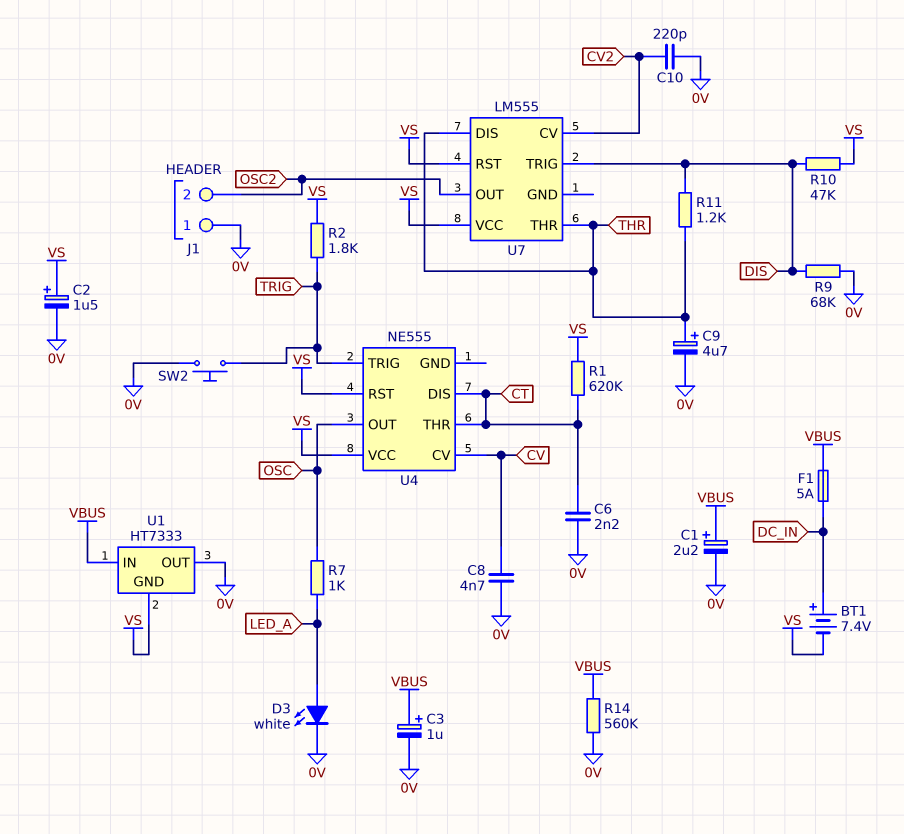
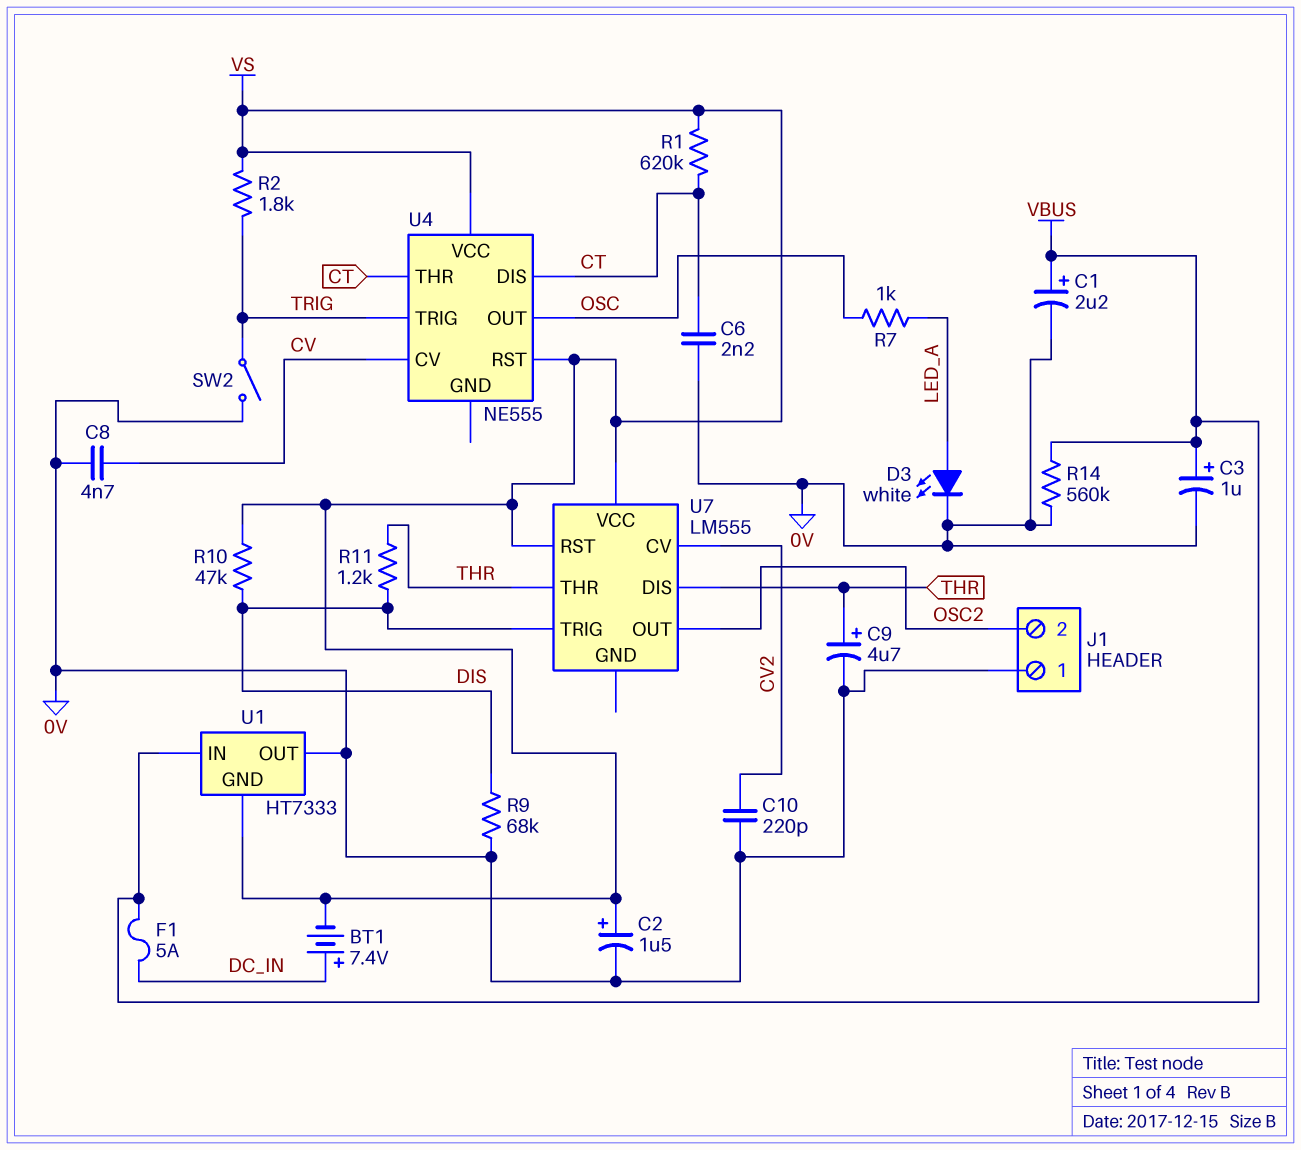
SW2: button (0V, TRIG) -> switch (0V, TRIG)

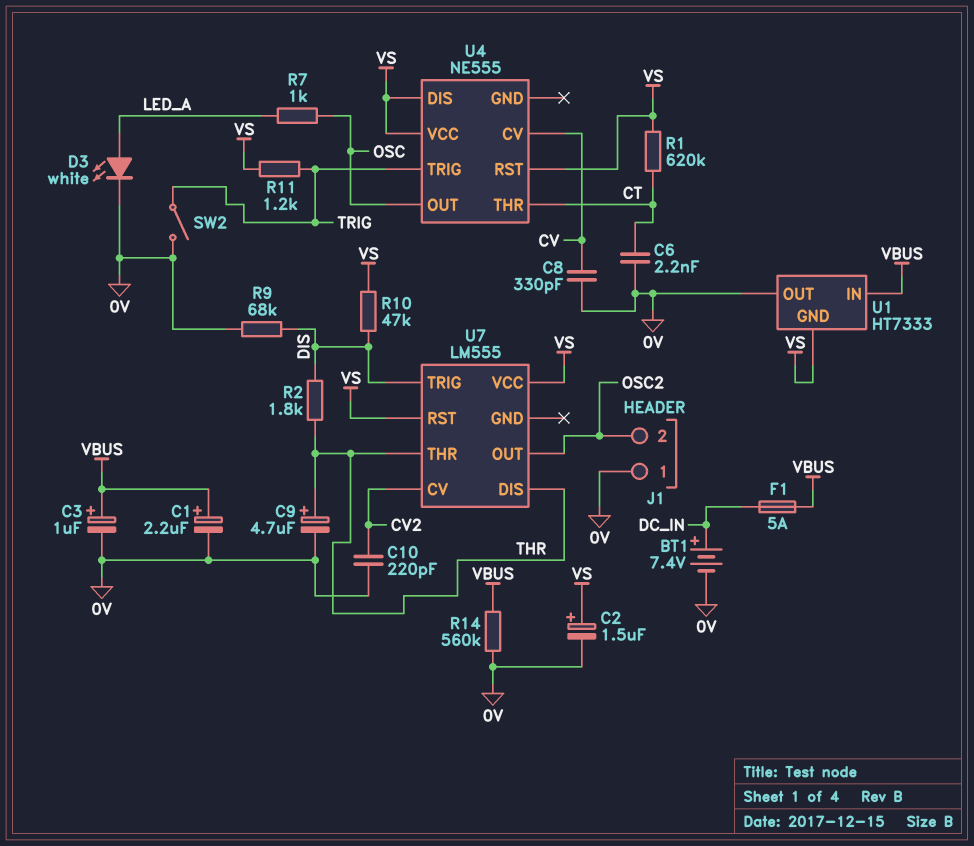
BT1: 7.4V (plus DC_IN, minus VS) -> 7.4V (plus DC_IN, minus 0V)
C8: 4.7nF (0V, CV) -> 330pF (0V, CV)
R2: 1.8k (TRIG, VS) -> 1.8k (DIS, THR)
R11: 1.2k (DIS, THR) -> 1.2k (TRIG, VS)
U4 pin DIS: CT -> VS

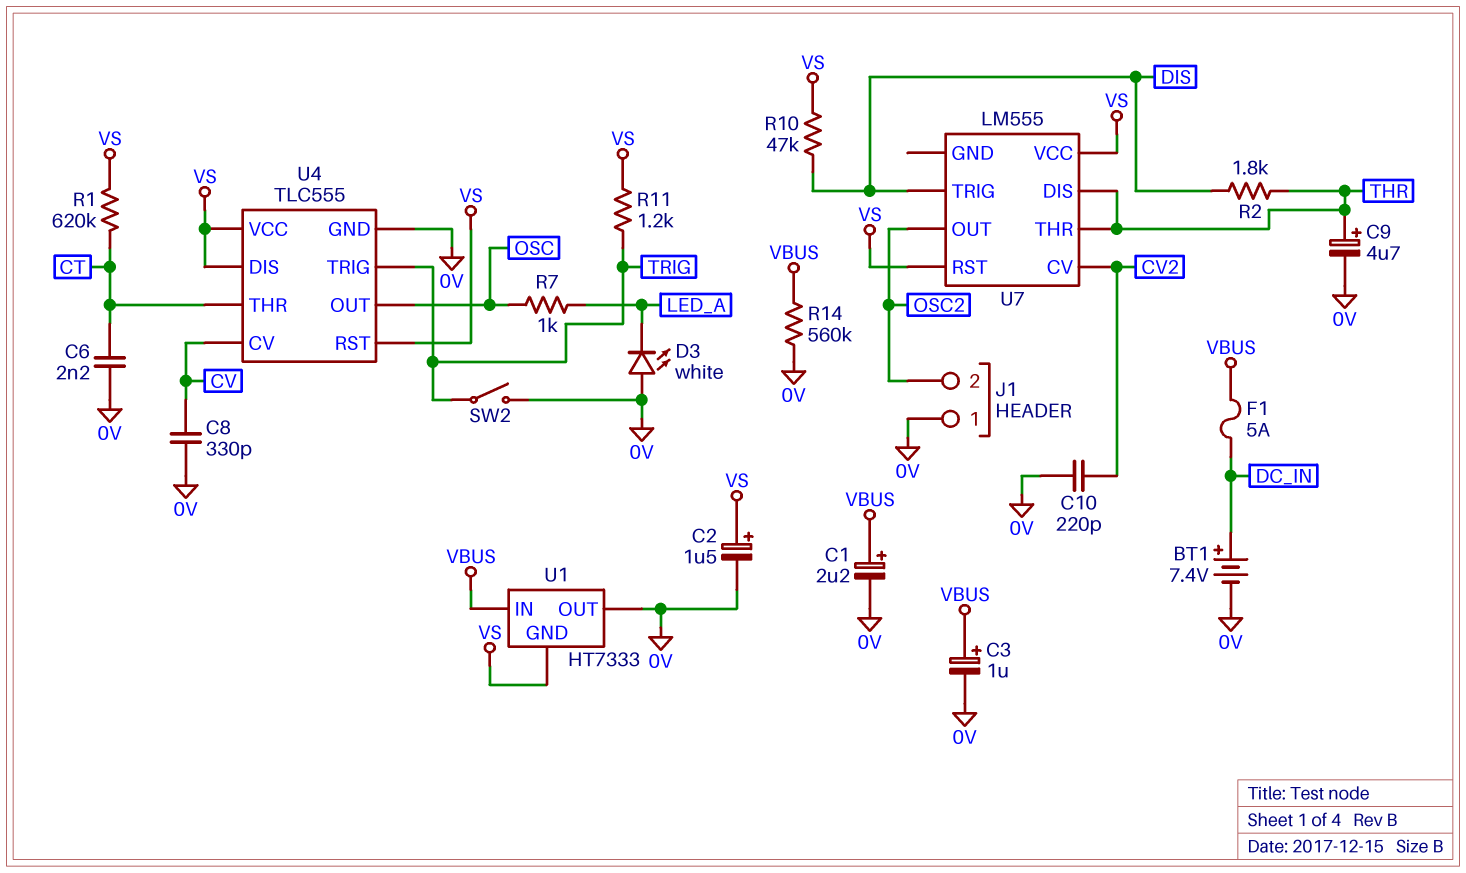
D3: LED white (A LED_A, K 0V) -> LED white (A 0V, K LED_A)
R9: 68k (0V, DIS) -> none
U4: NE555 -> TLC555
U4 pin GND: none -> 0V

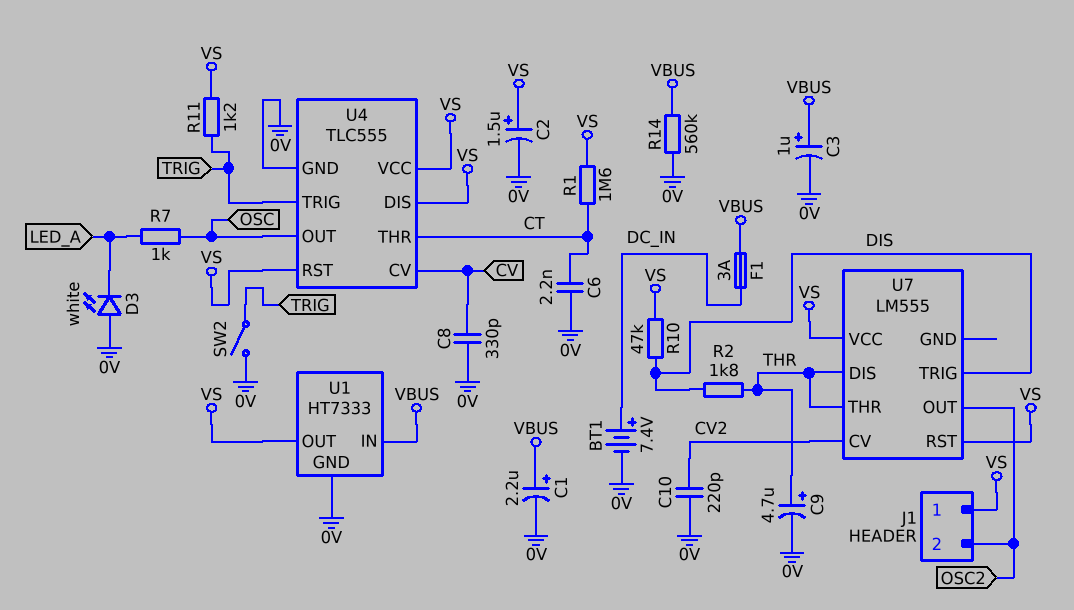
F1: 5A (DC_IN, VBUS) -> 3A (DC_IN, VBUS)
J1 pin 1: 0V -> VS
R1: 620k (CT, VS) -> 1.6M (CT, VS)
U1 pin GND: VS -> 0V
U1 pin OUT: 0V -> VS

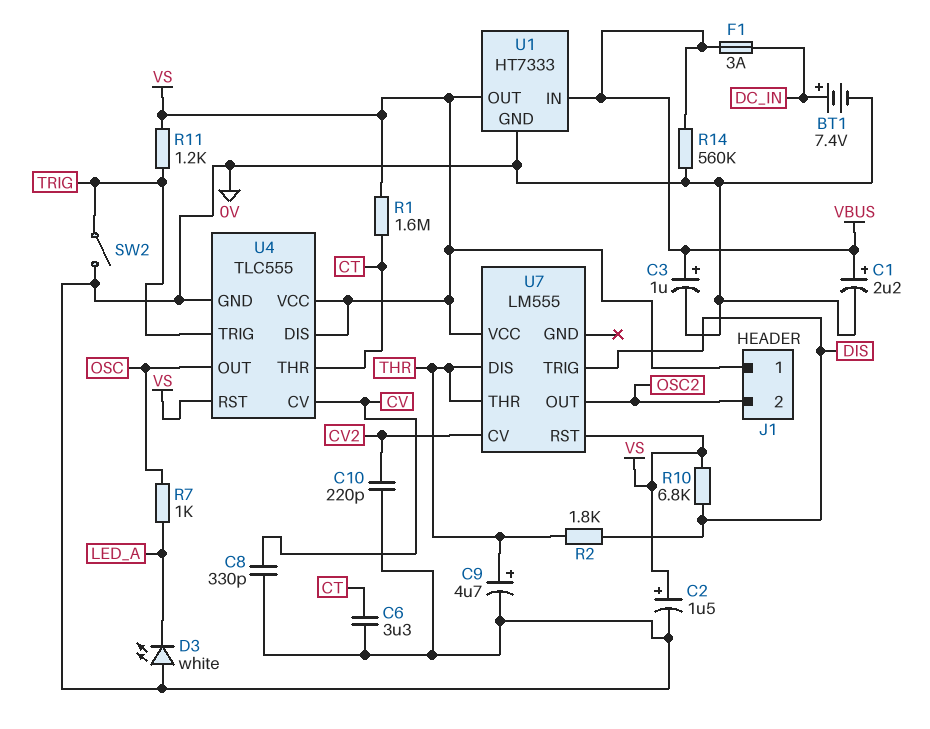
C6: 2.2nF (0V, CT) -> 3.3uF (0V, CT)
R10: 47k (DIS, VS) -> 6.8k (DIS, VS)

